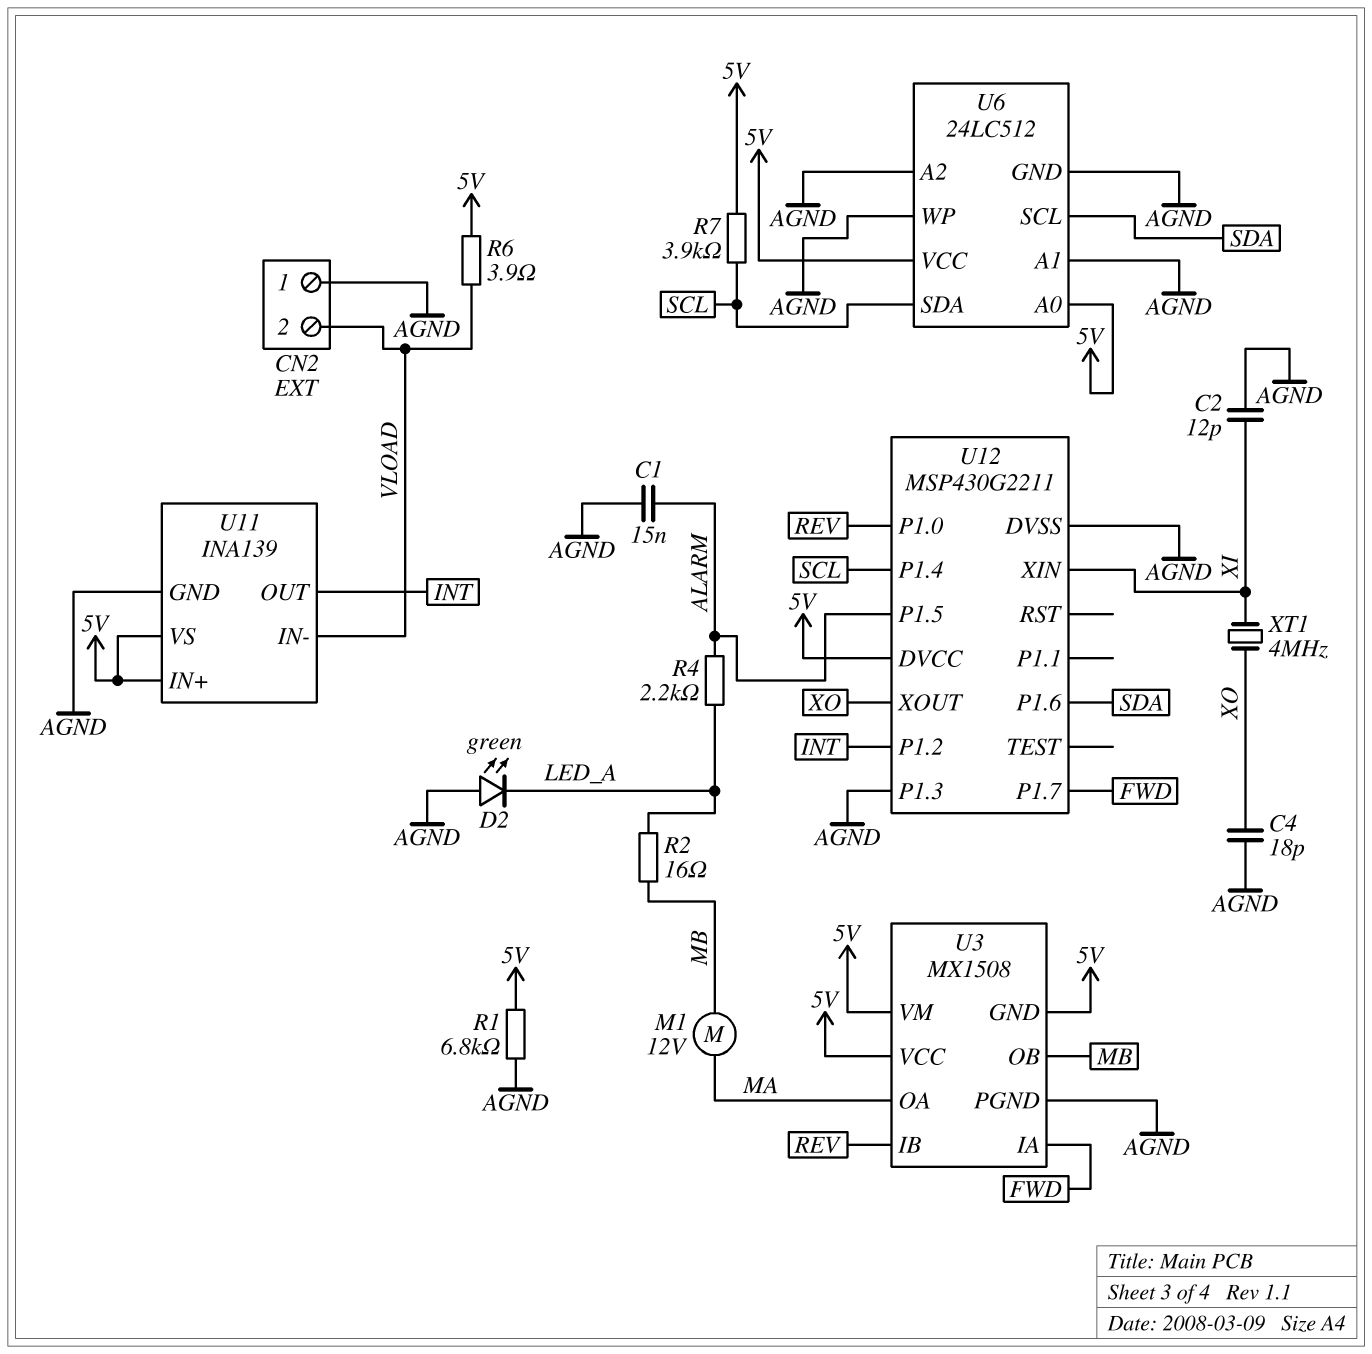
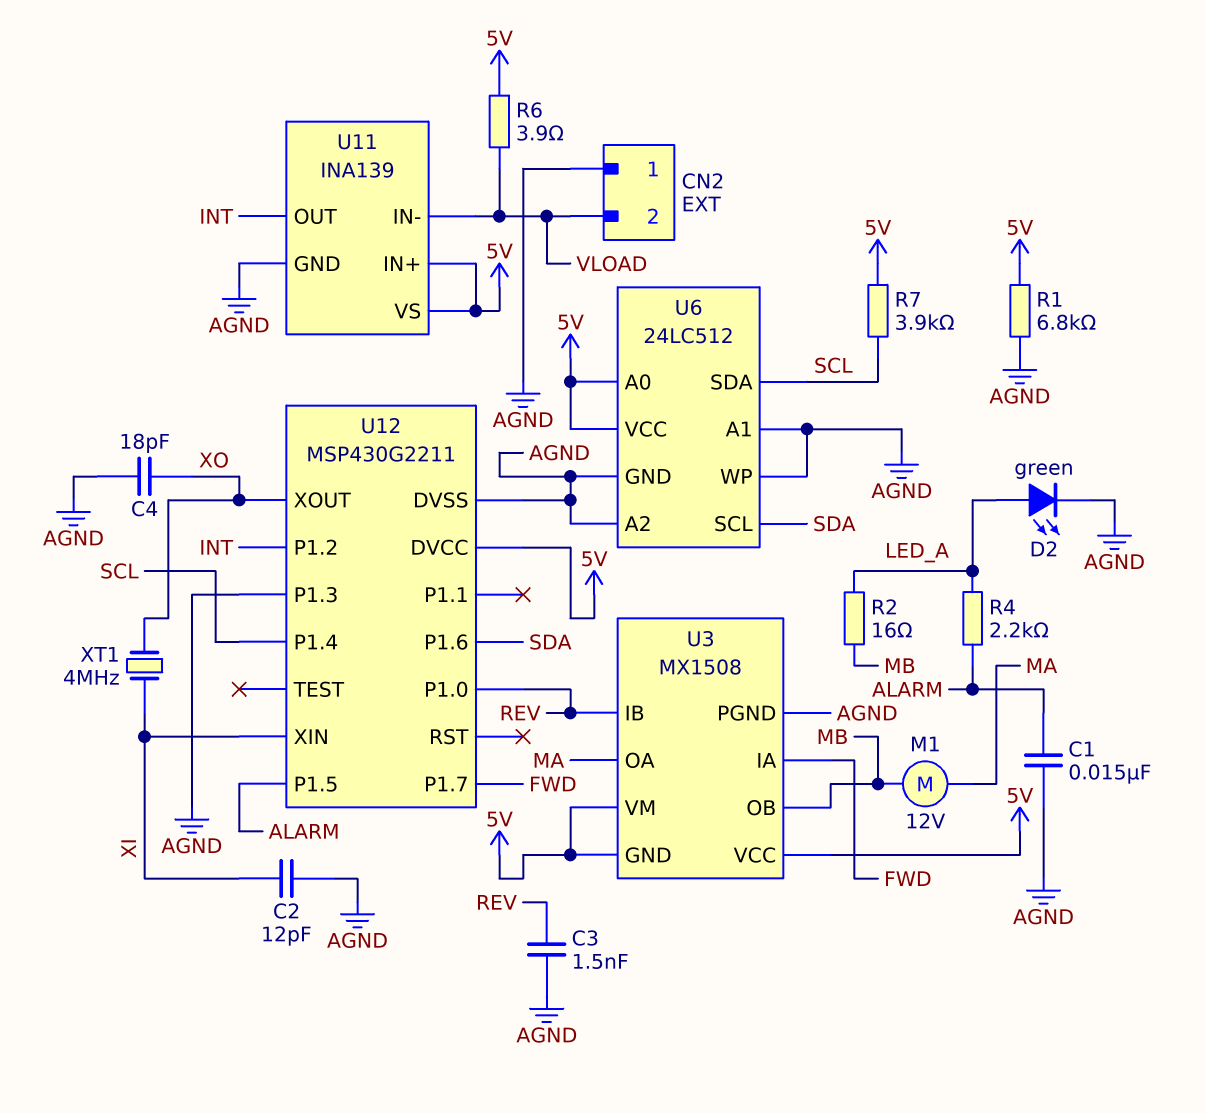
C3: none -> 1.5nF (AGND, REV)
D2: LED green (A AGND, K LED_A) -> LED green (A LED_A, K AGND)

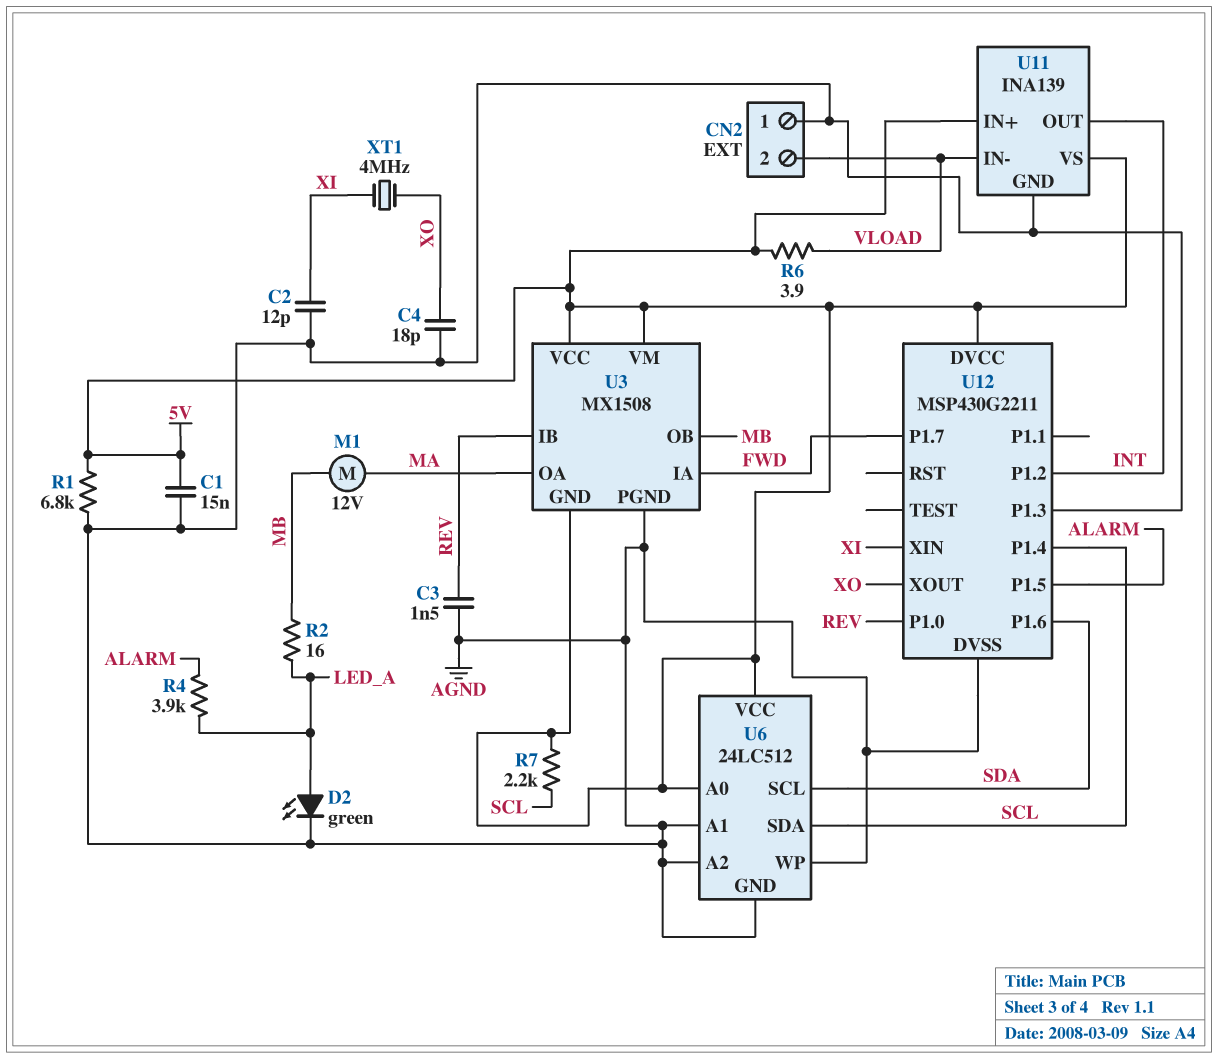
C1: 15nF (AGND, ALARM) -> 15nF (5V, AGND)
R4: 2.2k (ALARM, LED_A) -> 3.9k (ALARM, LED_A)
R7: 3.9k (5V, SCL) -> 2.2k (5V, SCL)

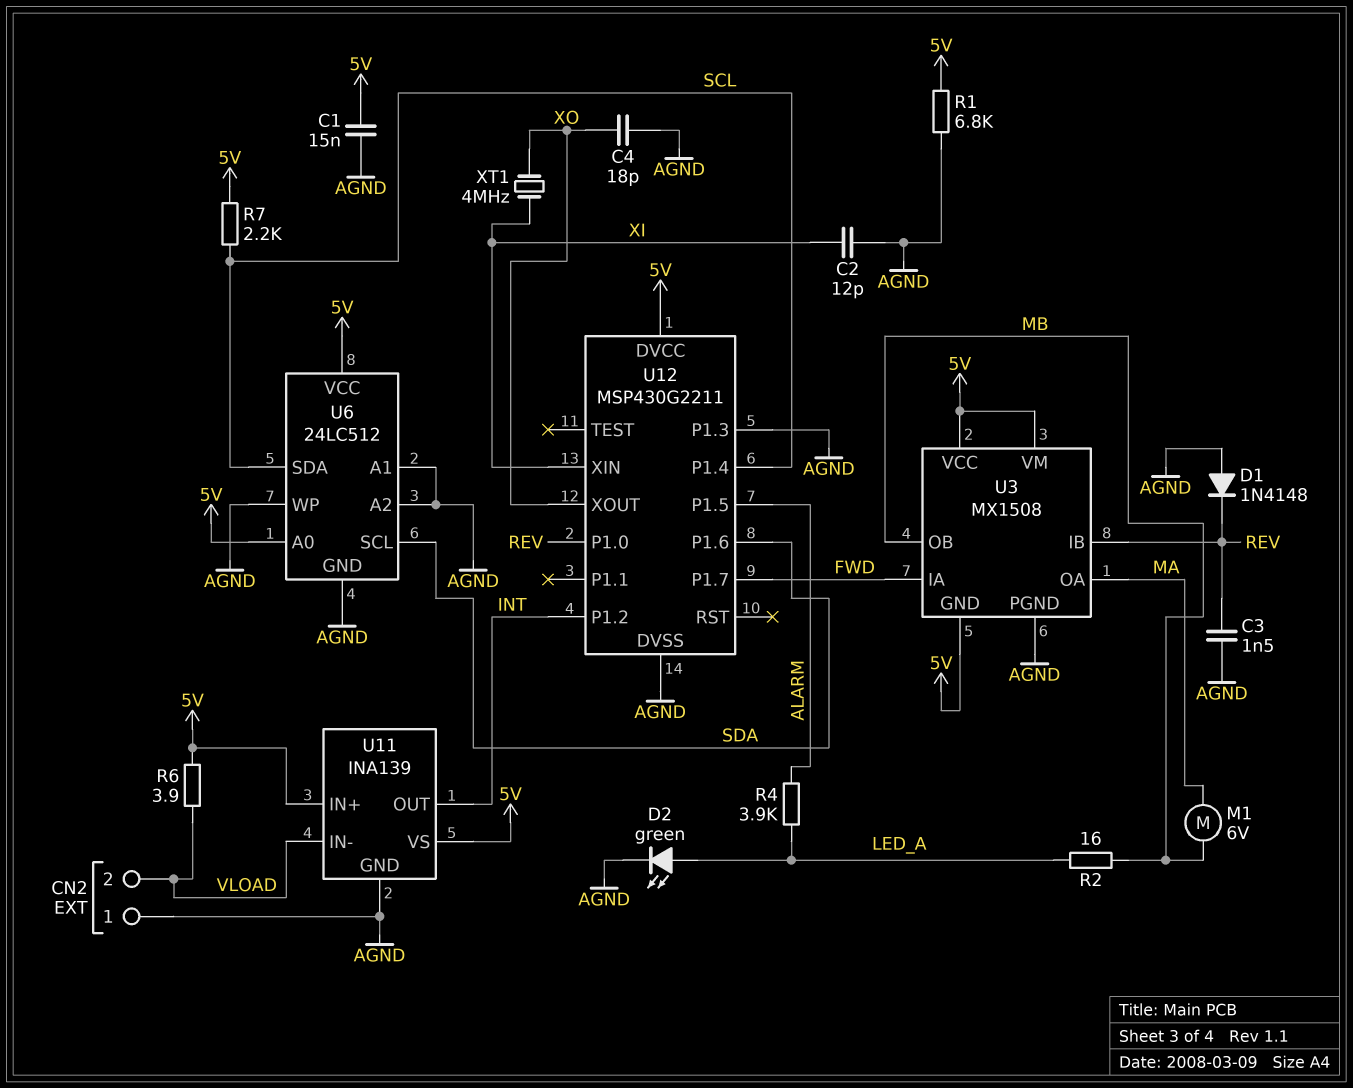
D1: none -> diode 1N4148 (A AGND, K REV)
M1: motor 12V (MA, MB) -> motor 6V (MA, MB)

